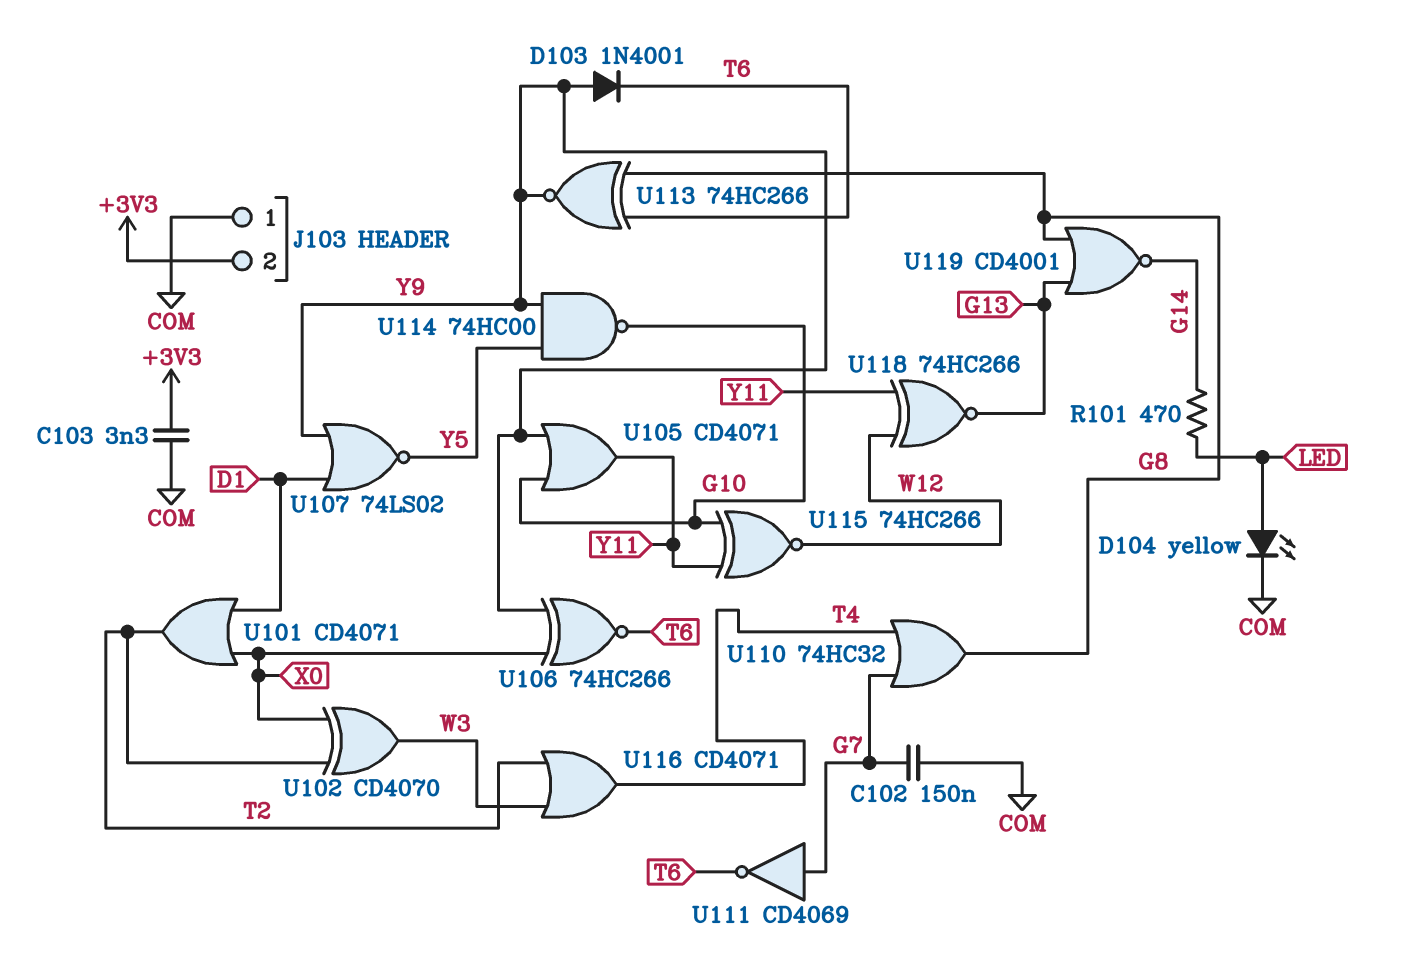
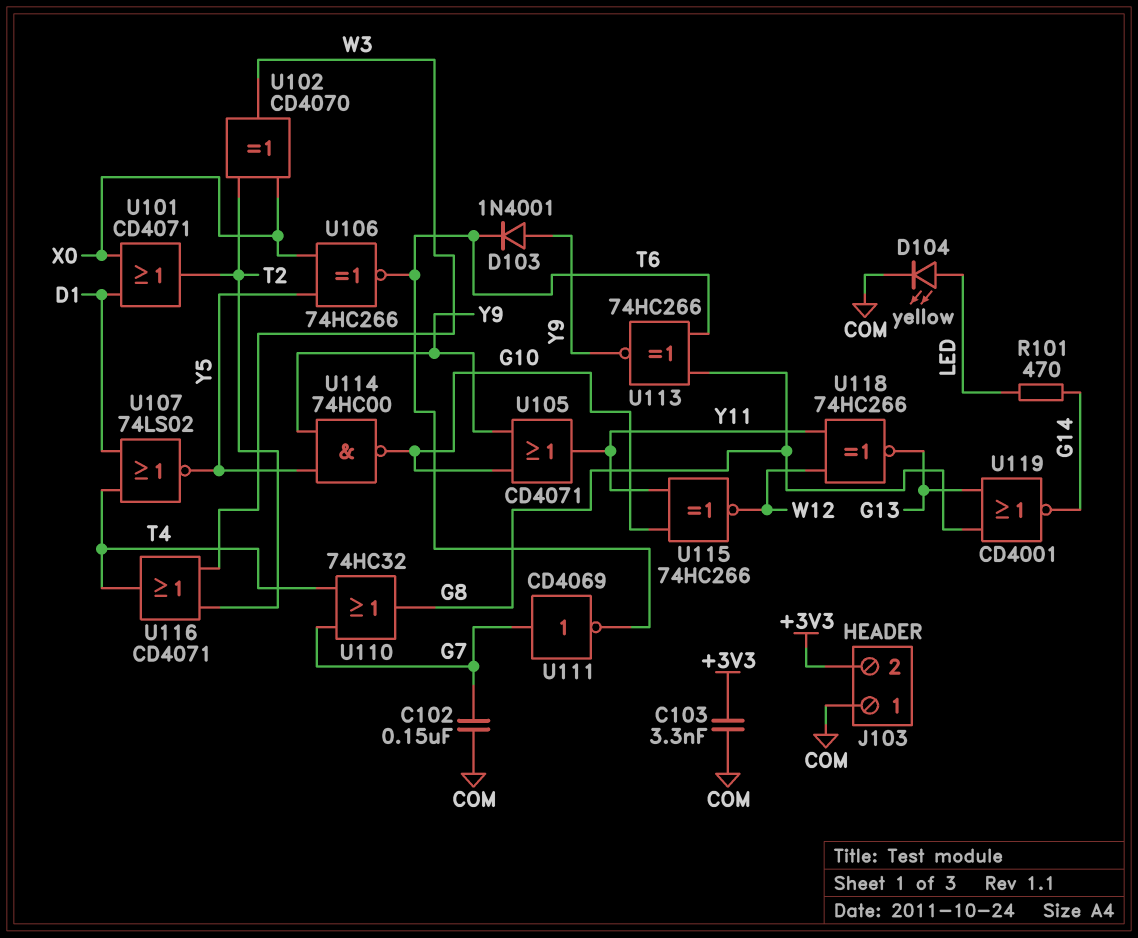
U106: XNOR 74HC266 (in X0, in Y9, out T6) -> XNOR 74HC266 (in X0, in Y5, out T6)
U107: NOR 74LS02 (in D1, in Y9, out Y5) -> NOR 74LS02 (in D1, in T4, out Y5)

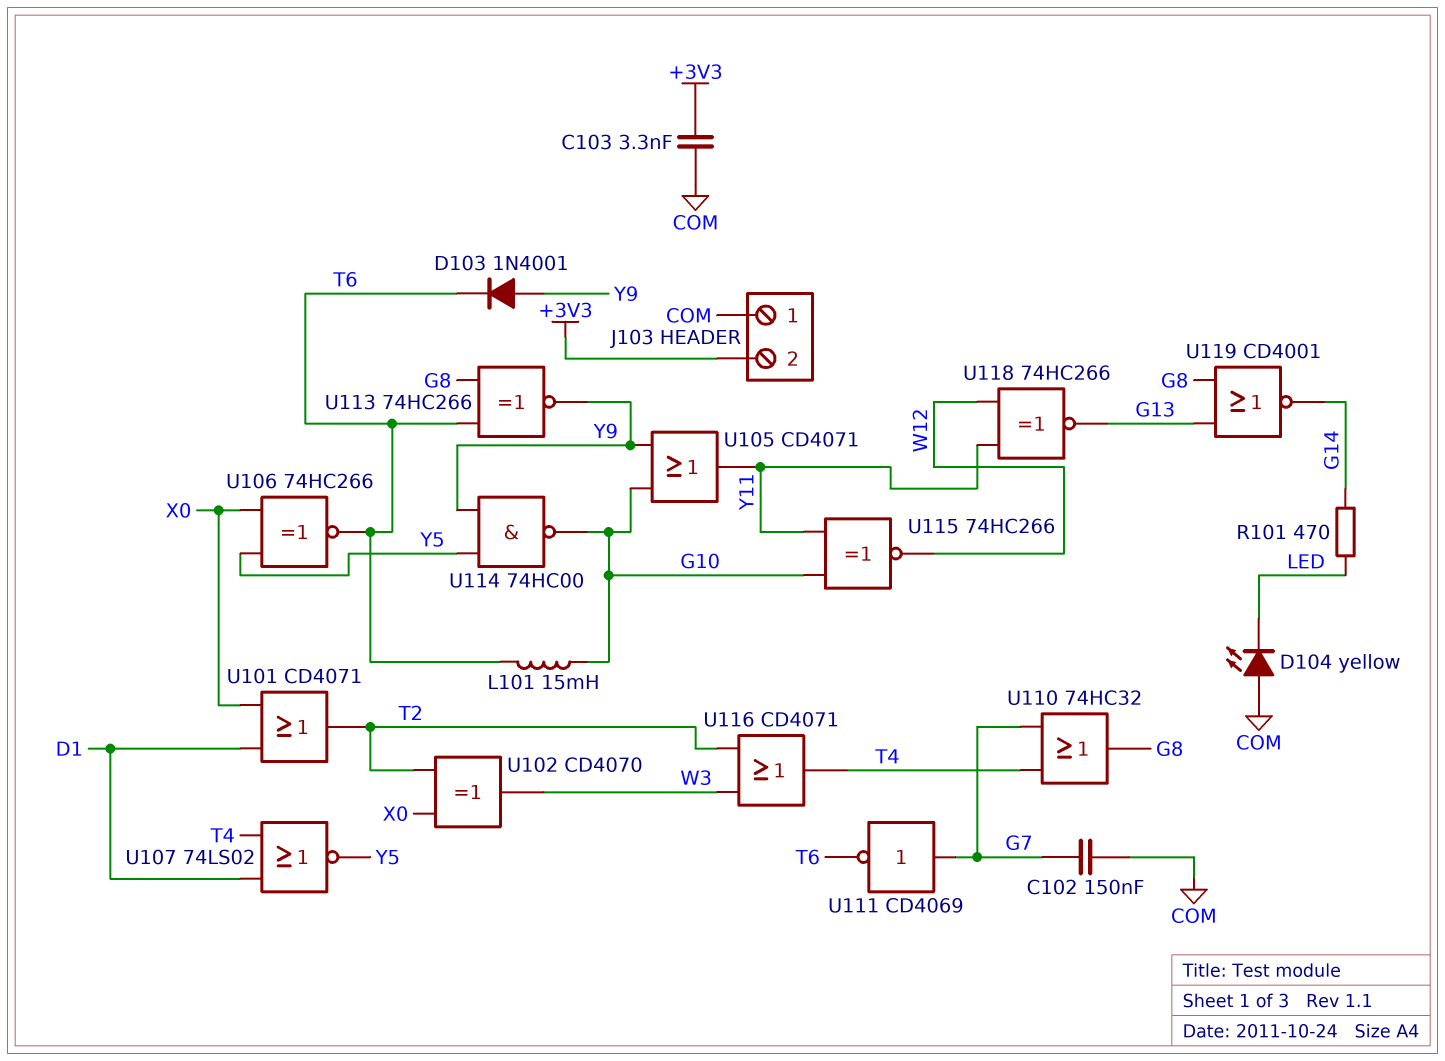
D104: LED yellow (A LED, K COM) -> LED yellow (A COM, K LED)
L101: none -> 15mH (G10, T6)

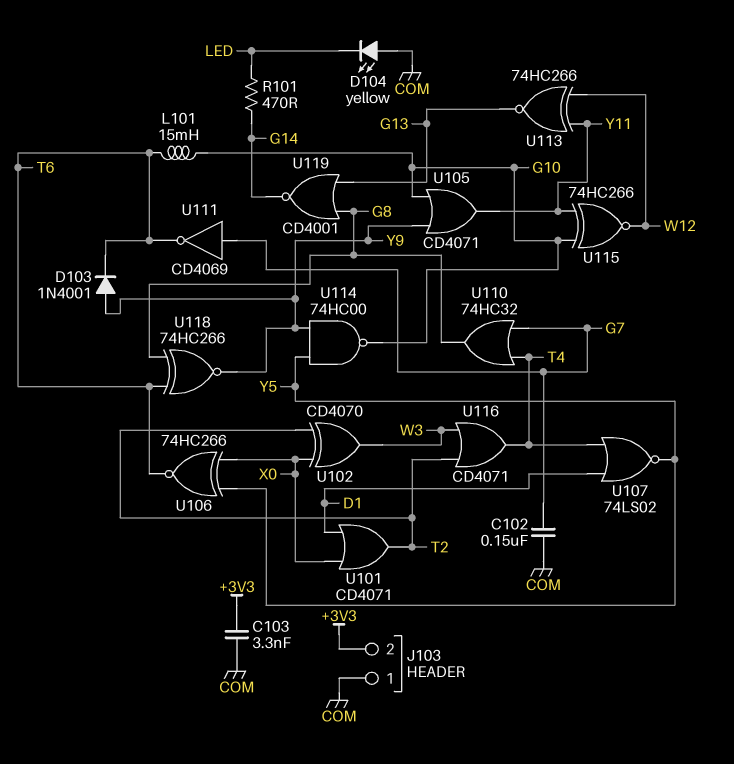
U113: XNOR 74HC266 (in G8, in T6, out Y9) -> XNOR 74HC266 (in W12, in Y11, out G13)
U118: XNOR 74HC266 (in W12, in Y11, out G13) -> XNOR 74HC266 (in G8, in T6, out Y9)

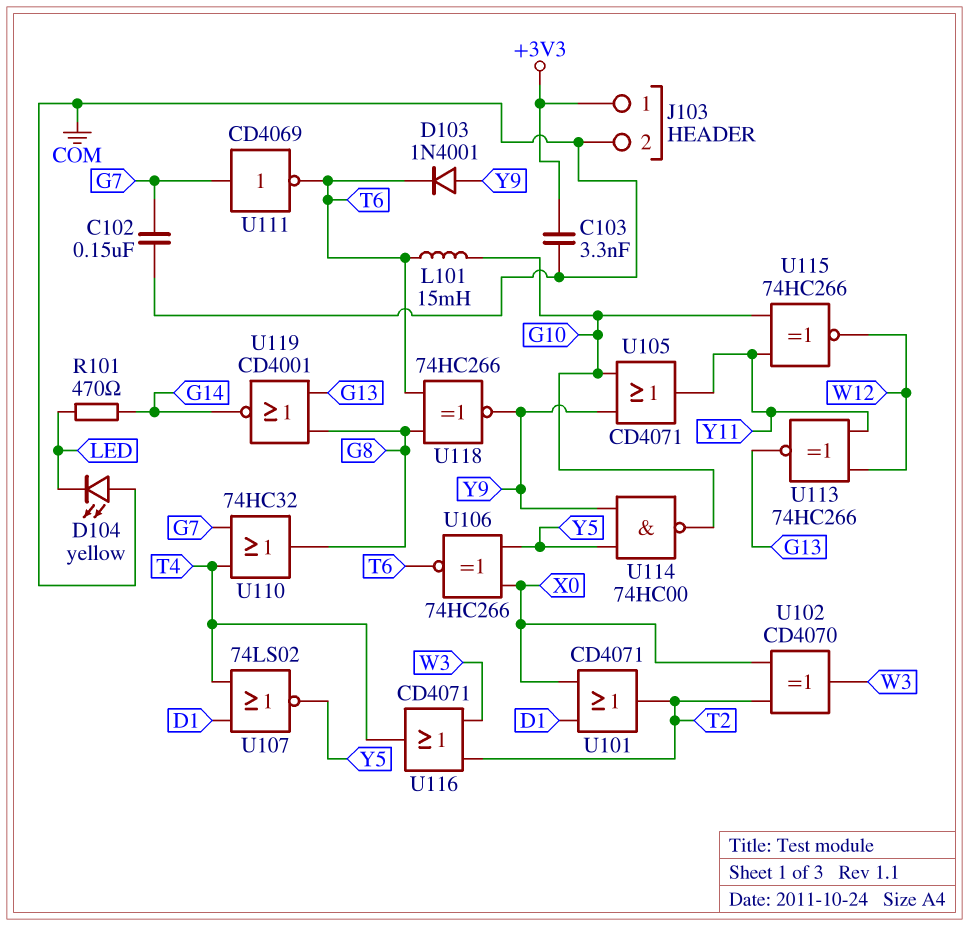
J103 pin 1: COM -> +3V3
J103 pin 2: +3V3 -> COM

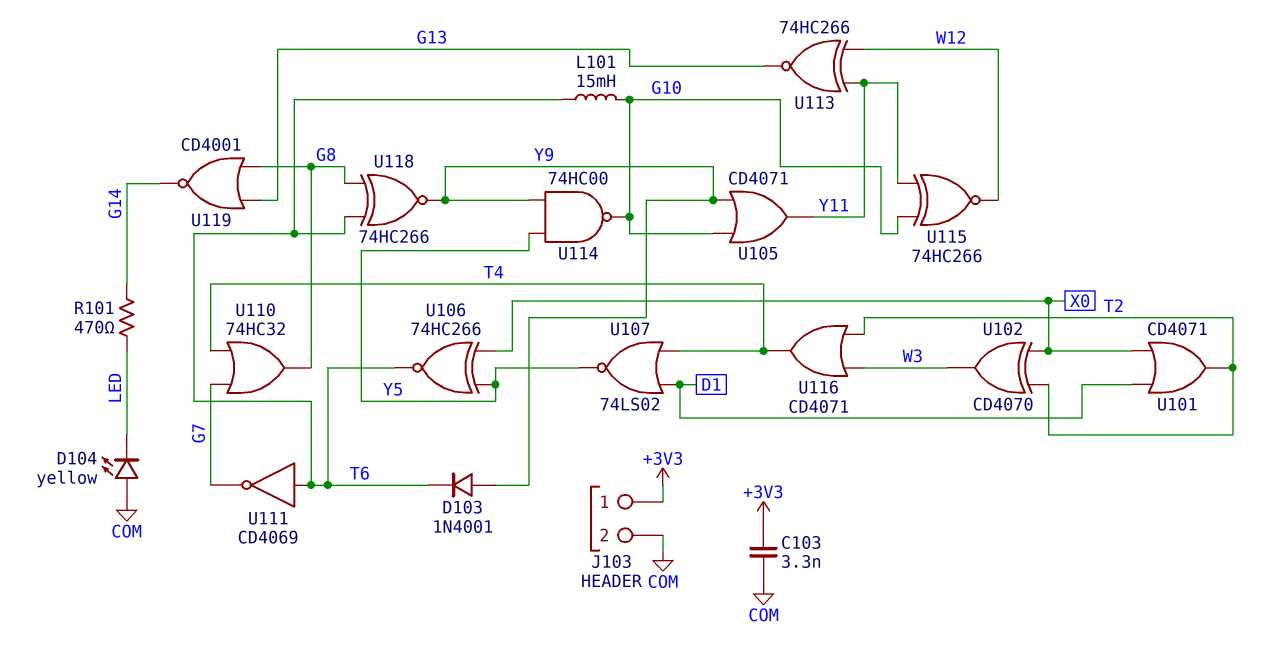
C102: 150nF (COM, G7) -> none
U111: NOT CD4069 (in G7, out T6) -> NOT CD4069 (in T6, out G7)

